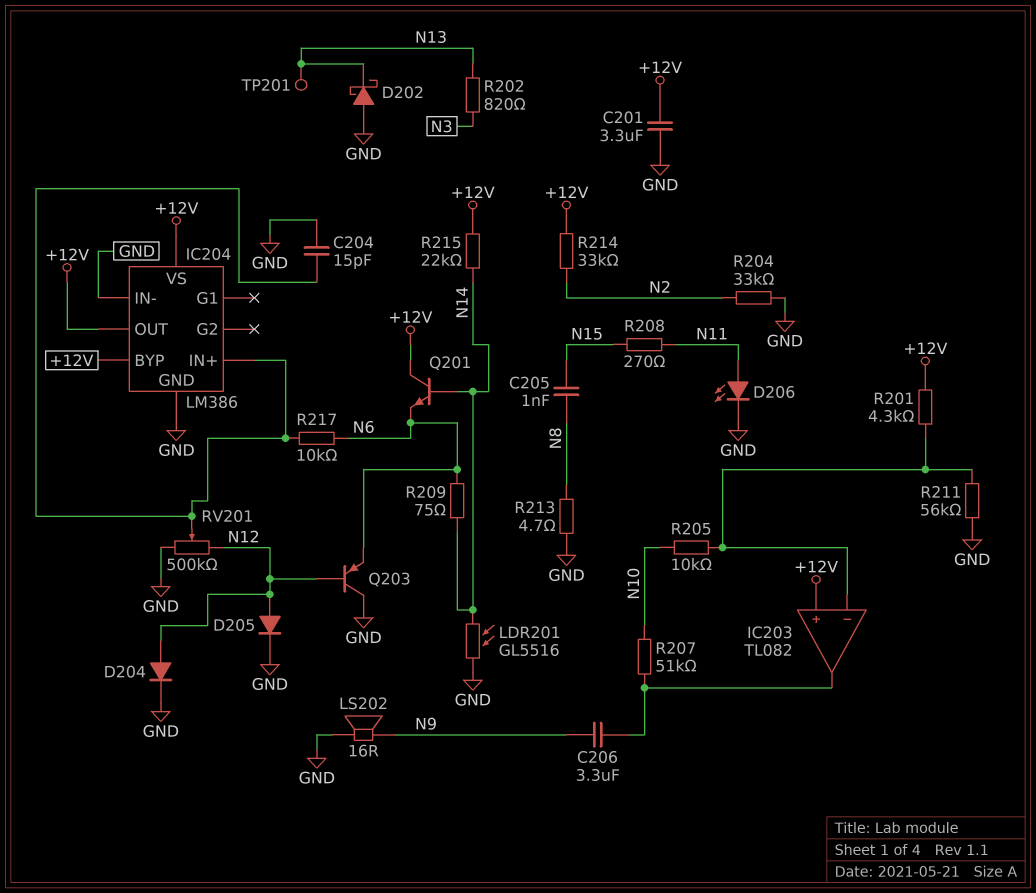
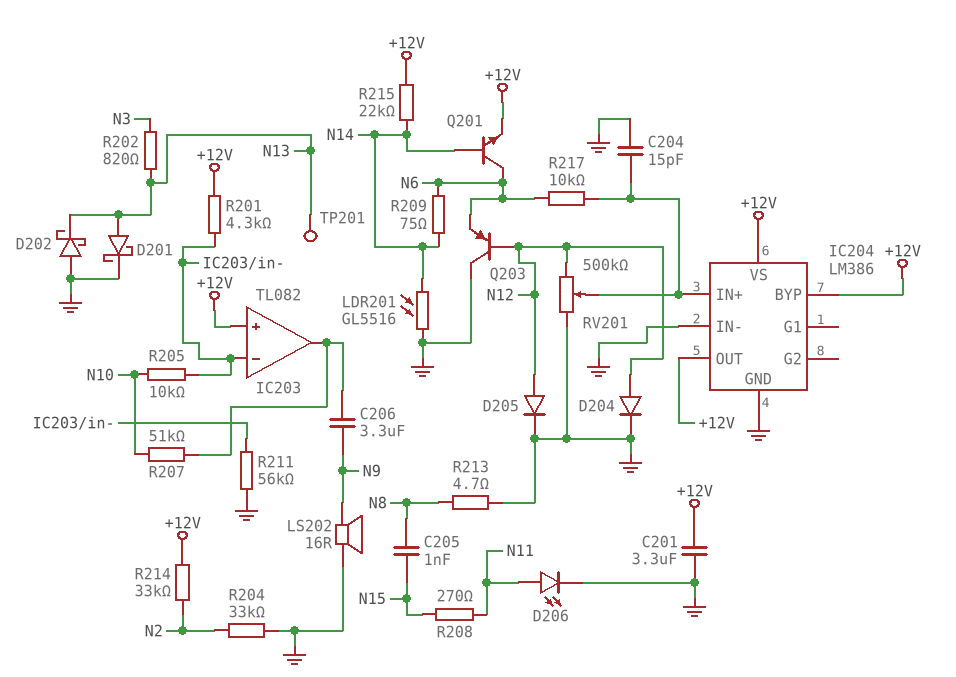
D201: none -> schottky (A N13, K GND)
Q201: NPN (B N14, C +12V, E N6) -> NPN (B N14, C N6, E +12V)

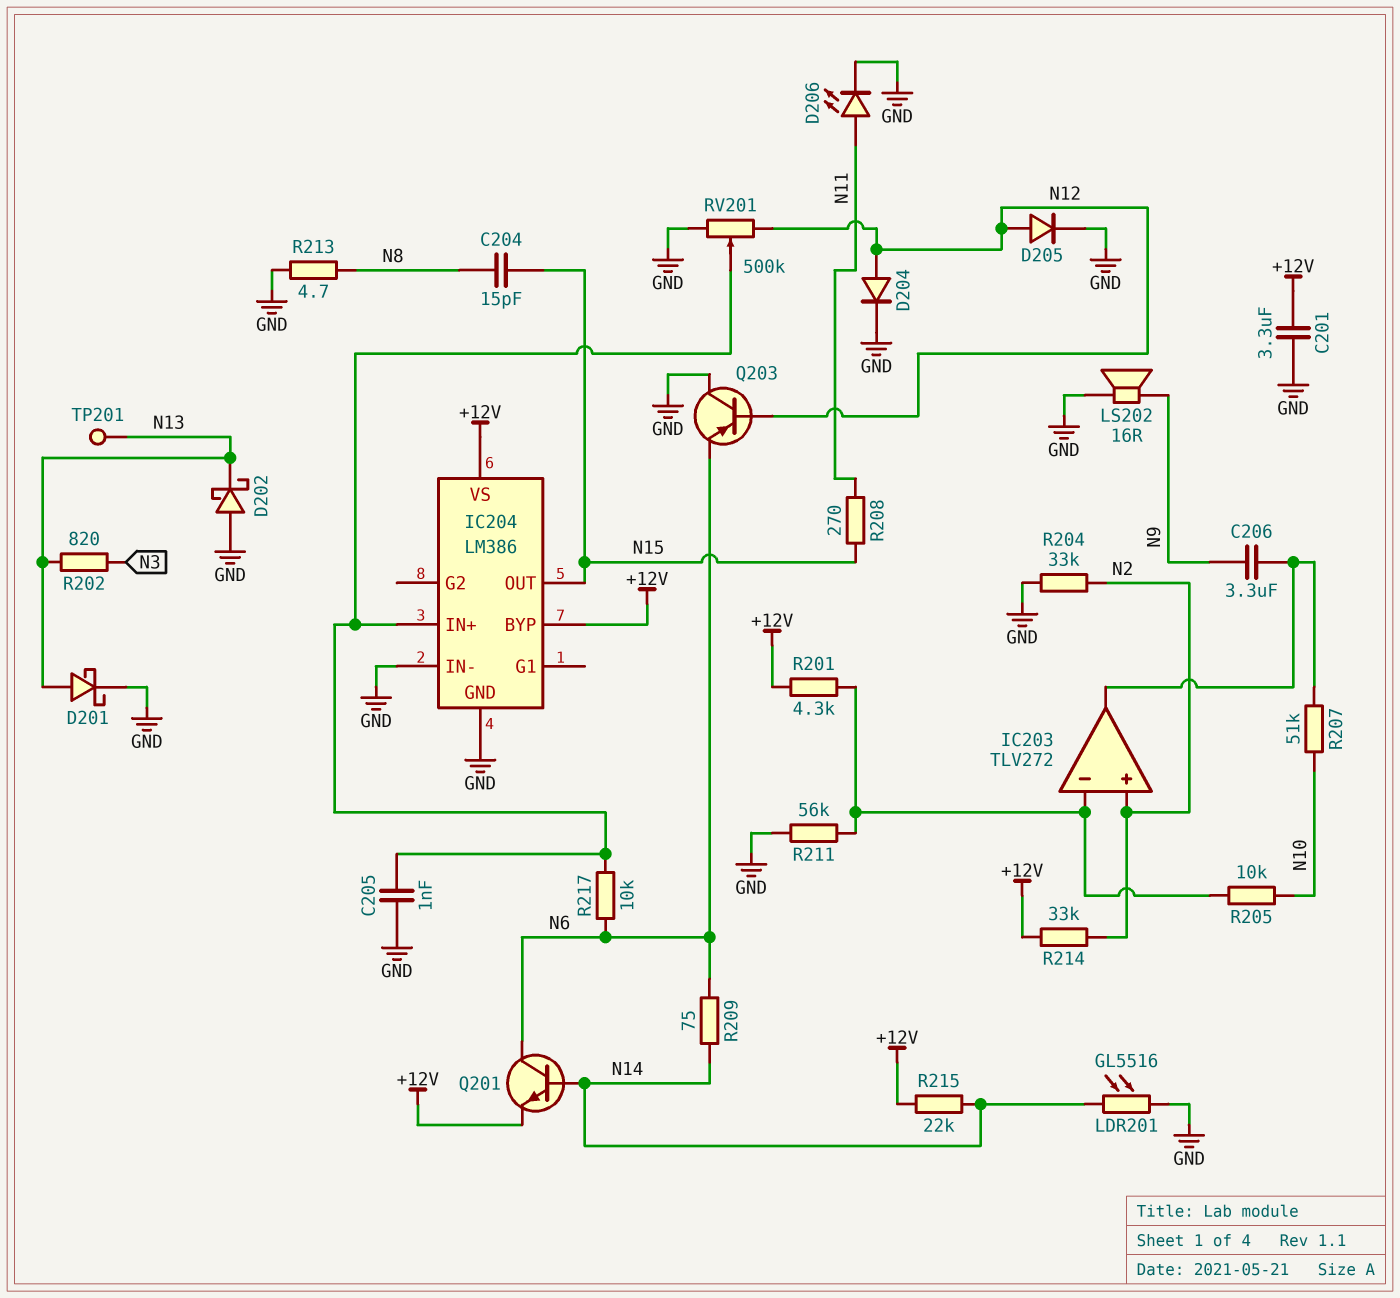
C204: 15pF (GND, IC204/IN+) -> 15pF (N8, N15)
C205: 1nF (N8, N15) -> 1nF (GND, IC204/IN+)
IC203: TL082 -> TLV272
IC203 pin in+: +12V -> N2
IC204 pin OUT: +12V -> N15

